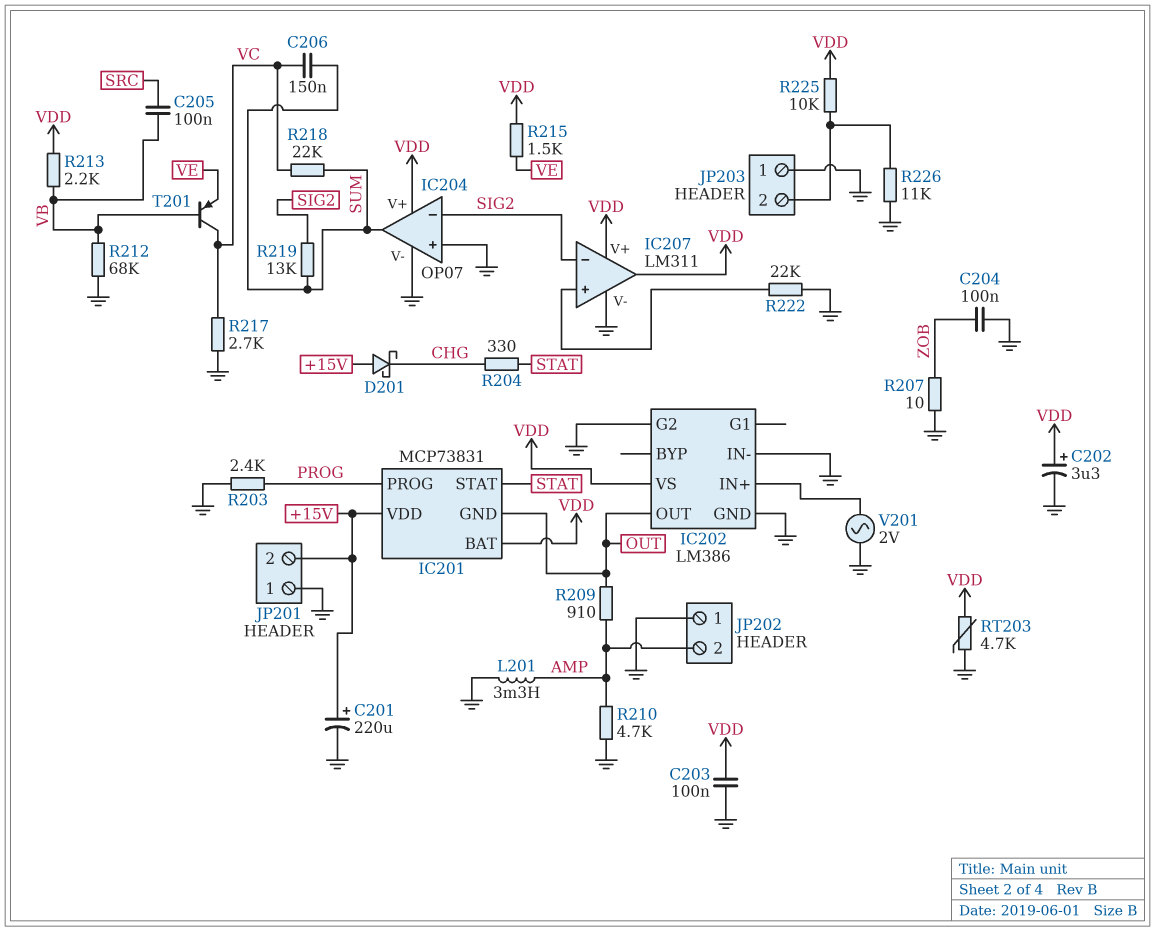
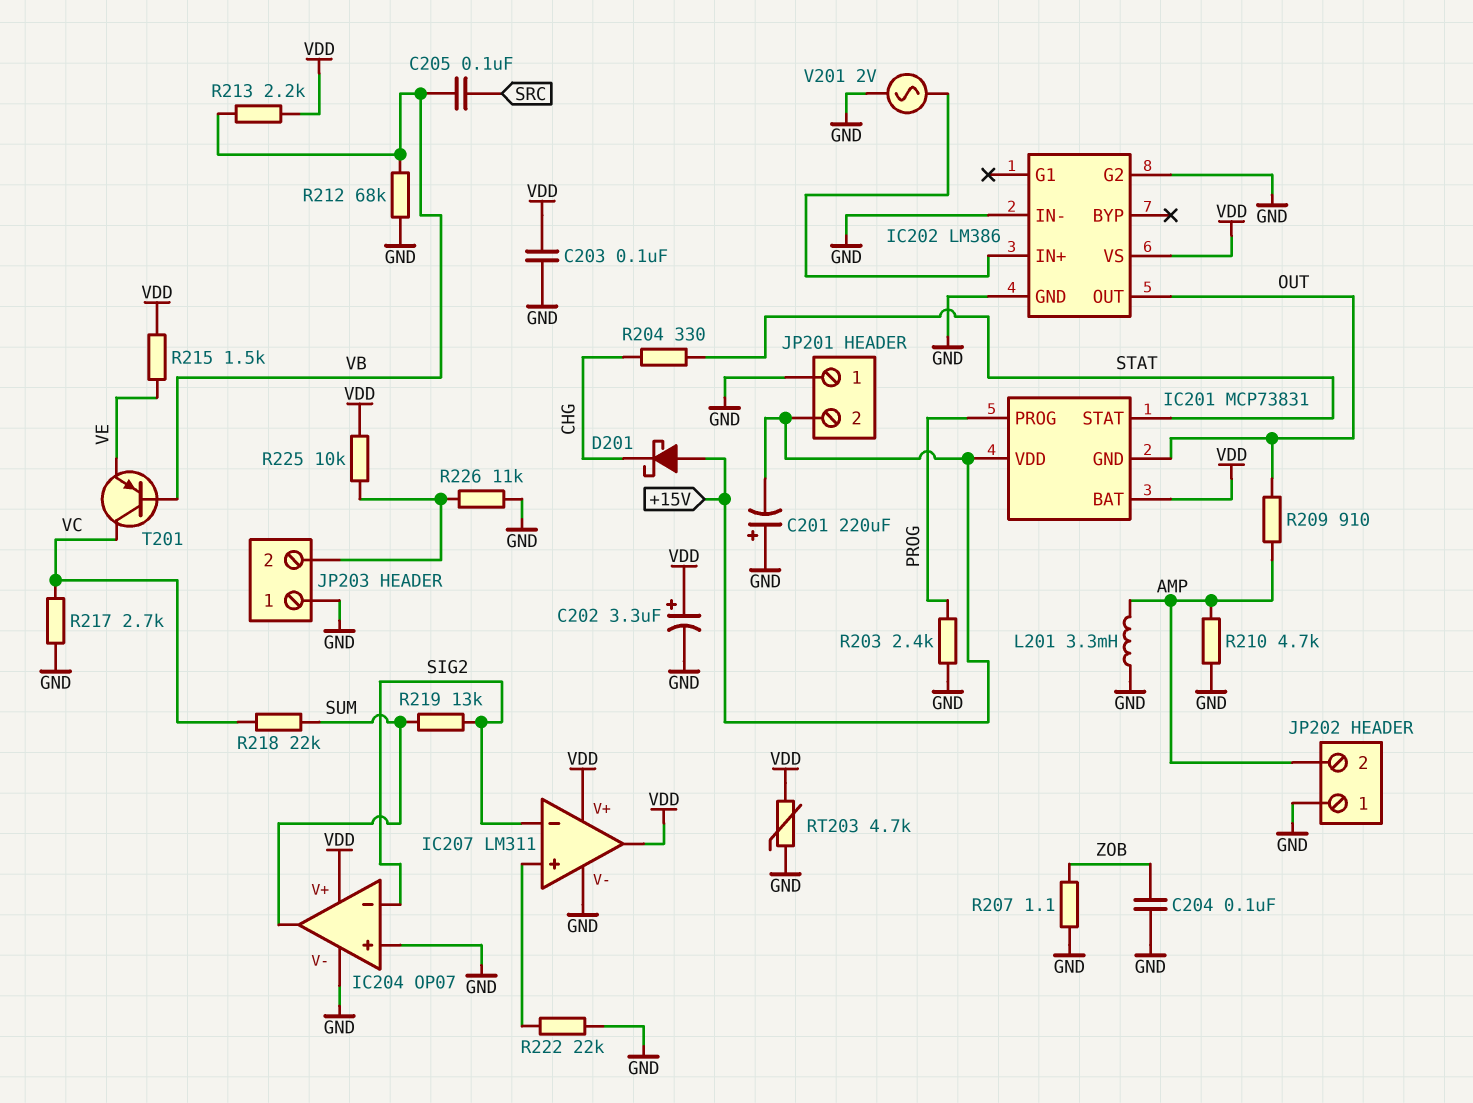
C201: 220uF (plus +15V, minus GND) -> 220uF (plus GND, minus +15V)
C206: 150nF (SUM, VC) -> none
R207: 10 (GND, ZOB) -> 1.1 (GND, ZOB)

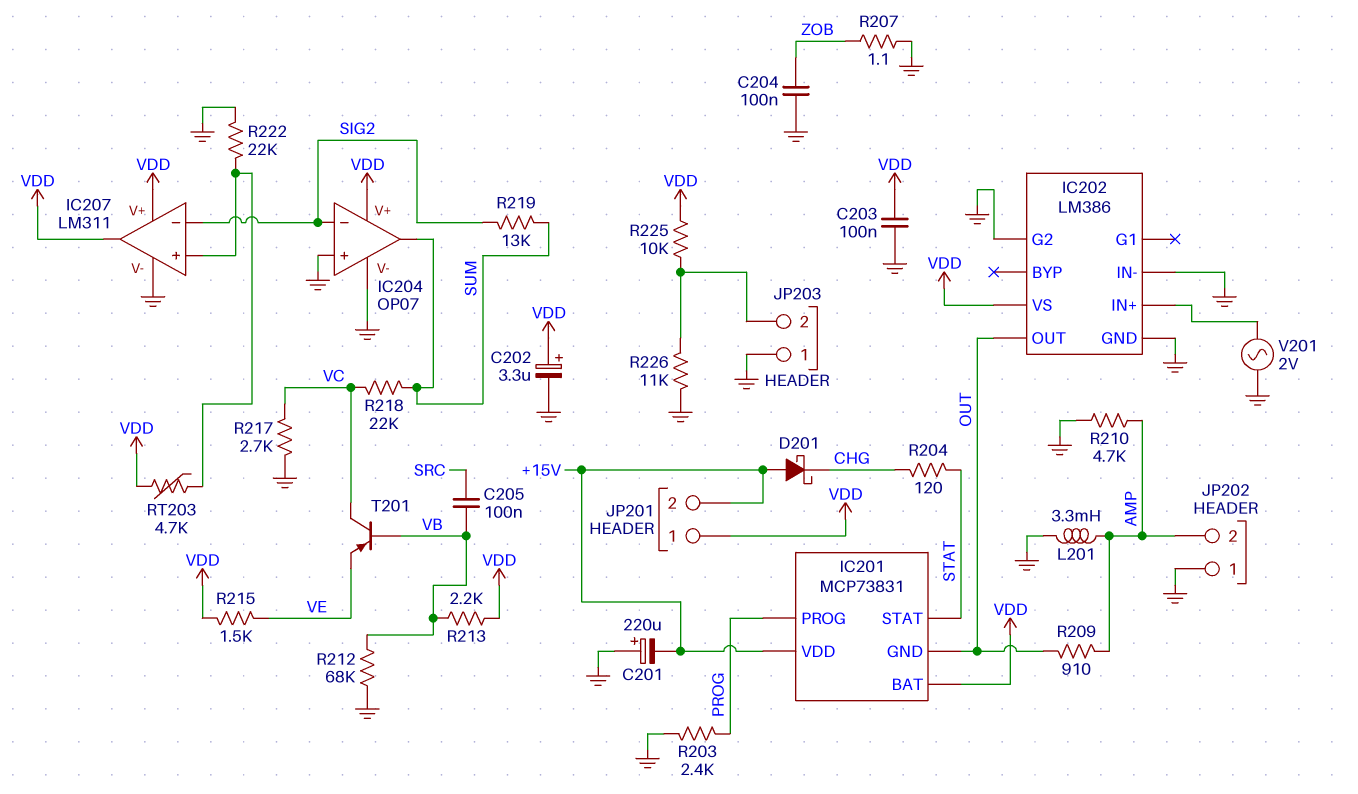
JP201 pin 1: GND -> VDD
R204: 330 (CHG, STAT) -> 120 (CHG, STAT)
RT203: 4.7k (GND, VDD) -> 4.7k (IC207/in+, VDD)

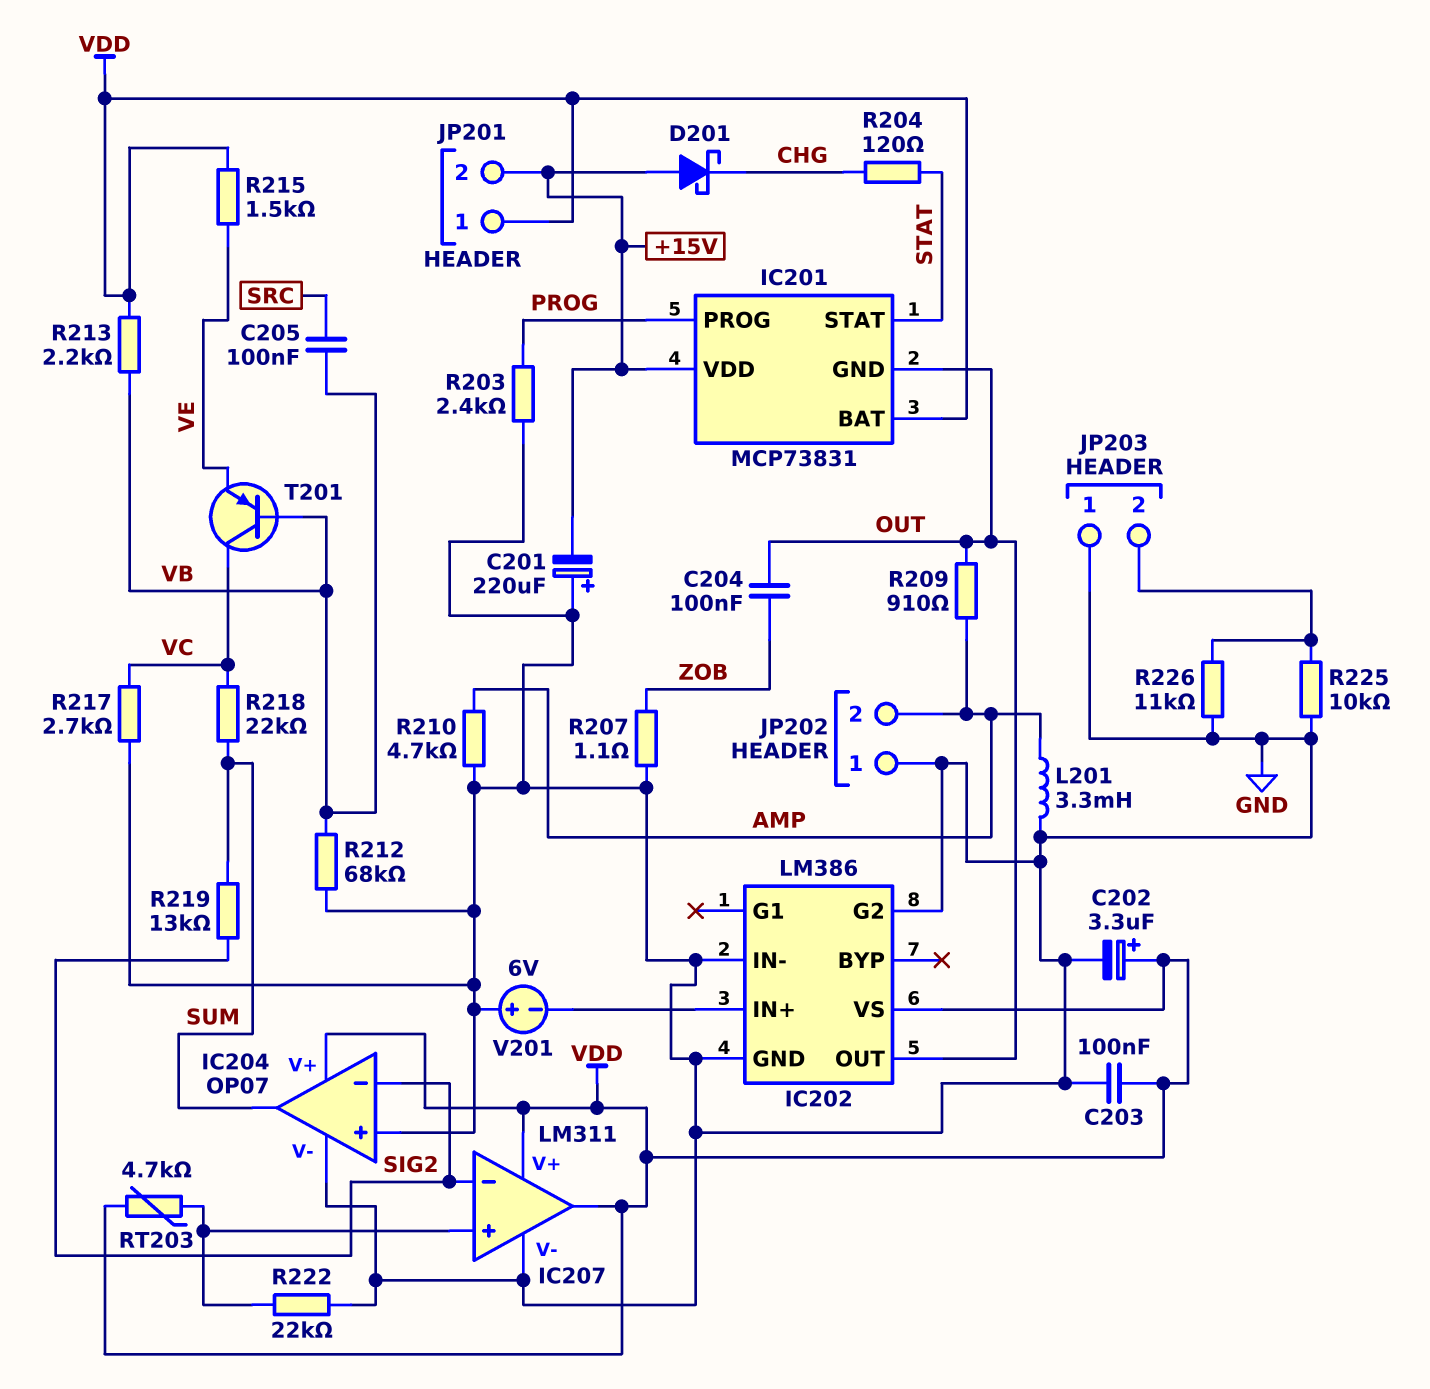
C204: 100nF (GND, ZOB) -> 100nF (OUT, ZOB)
R225: 10k (JP203/2, VDD) -> 10k (GND, JP203/2)
V201: AC 2V (GND, IC202/IN+) -> 6V (plus GND, minus IC202/IN+)

